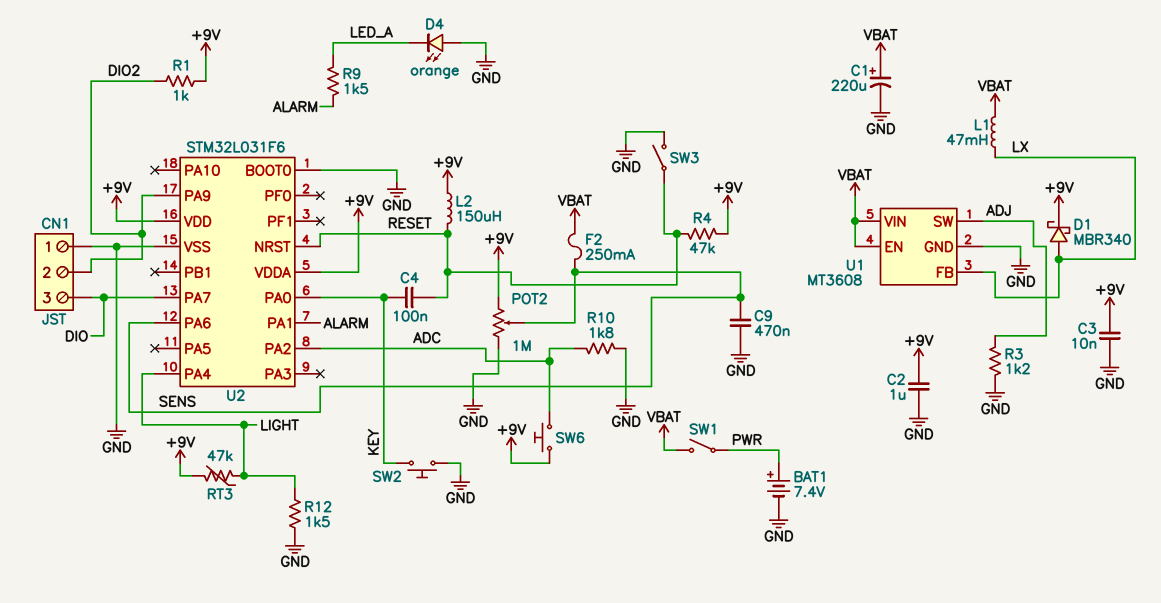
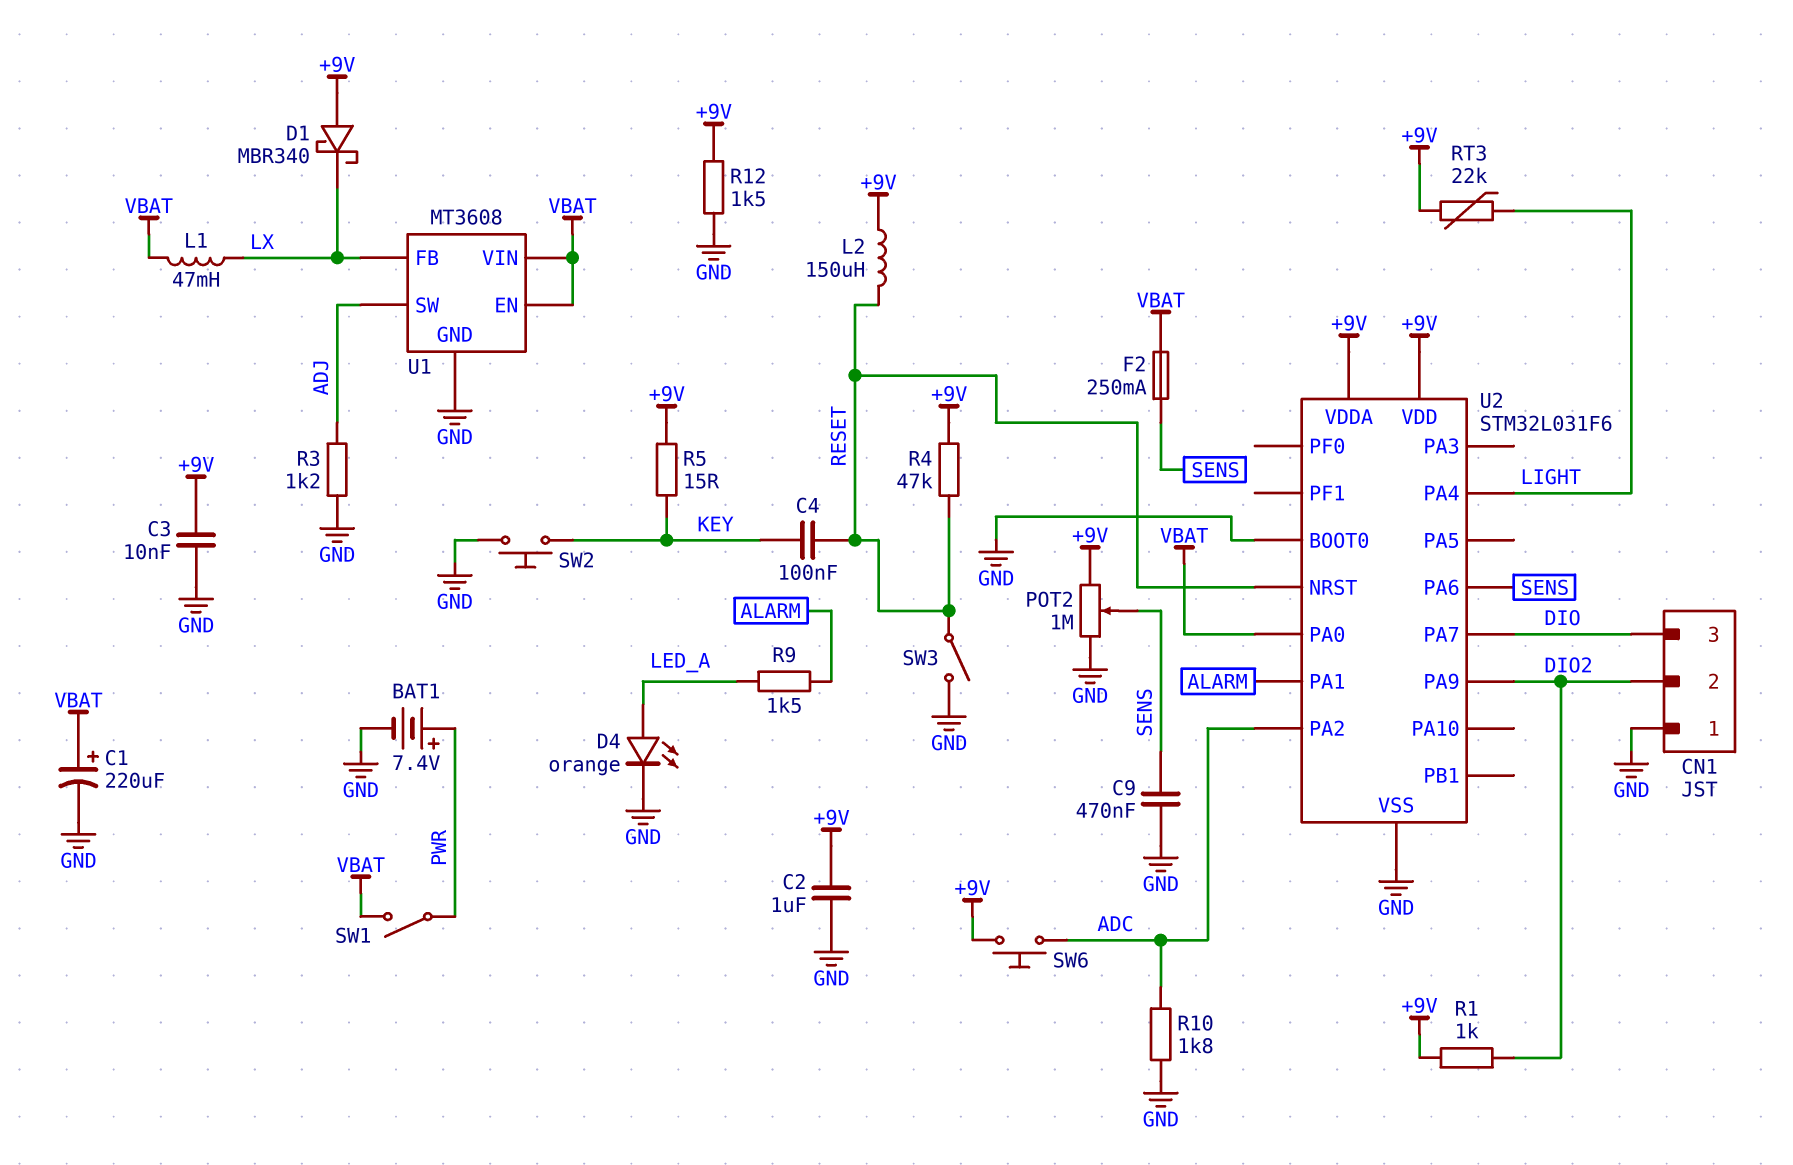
D1: schottky MBR340 (A LX, K +9V) -> schottky MBR340 (A +9V, K LX)
D4: LED orange (A GND, K LED_A) -> LED orange (A LED_A, K GND)
R5: none -> 15 (+9V, KEY)
R12: 1.5k (GND, LIGHT) -> 1.5k (+9V, GND)
RT3: 47k (+9V, LIGHT) -> 22k (+9V, LIGHT)
U2 pin PA0: KEY -> VBAT

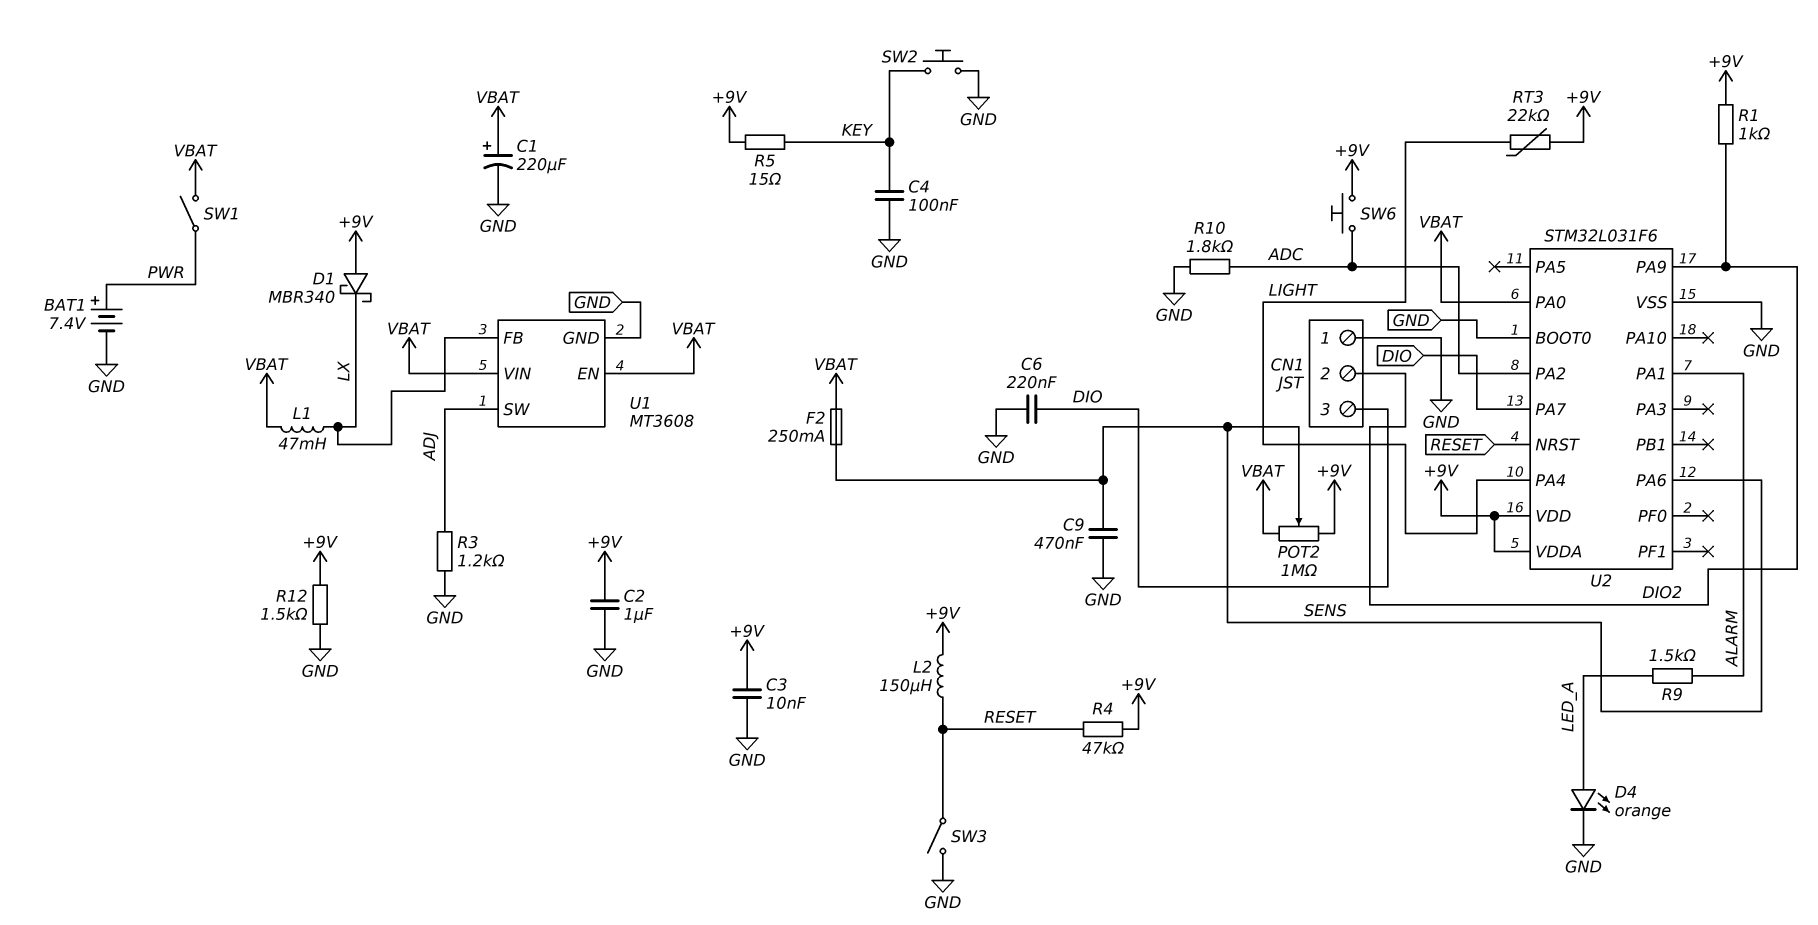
C4: 100nF (KEY, RESET) -> 100nF (GND, KEY)
C6: none -> 220nF (DIO, GND)
POT2: 1M (+9V, GND, wiper SENS) -> 1M (+9V, VBAT, wiper SENS)

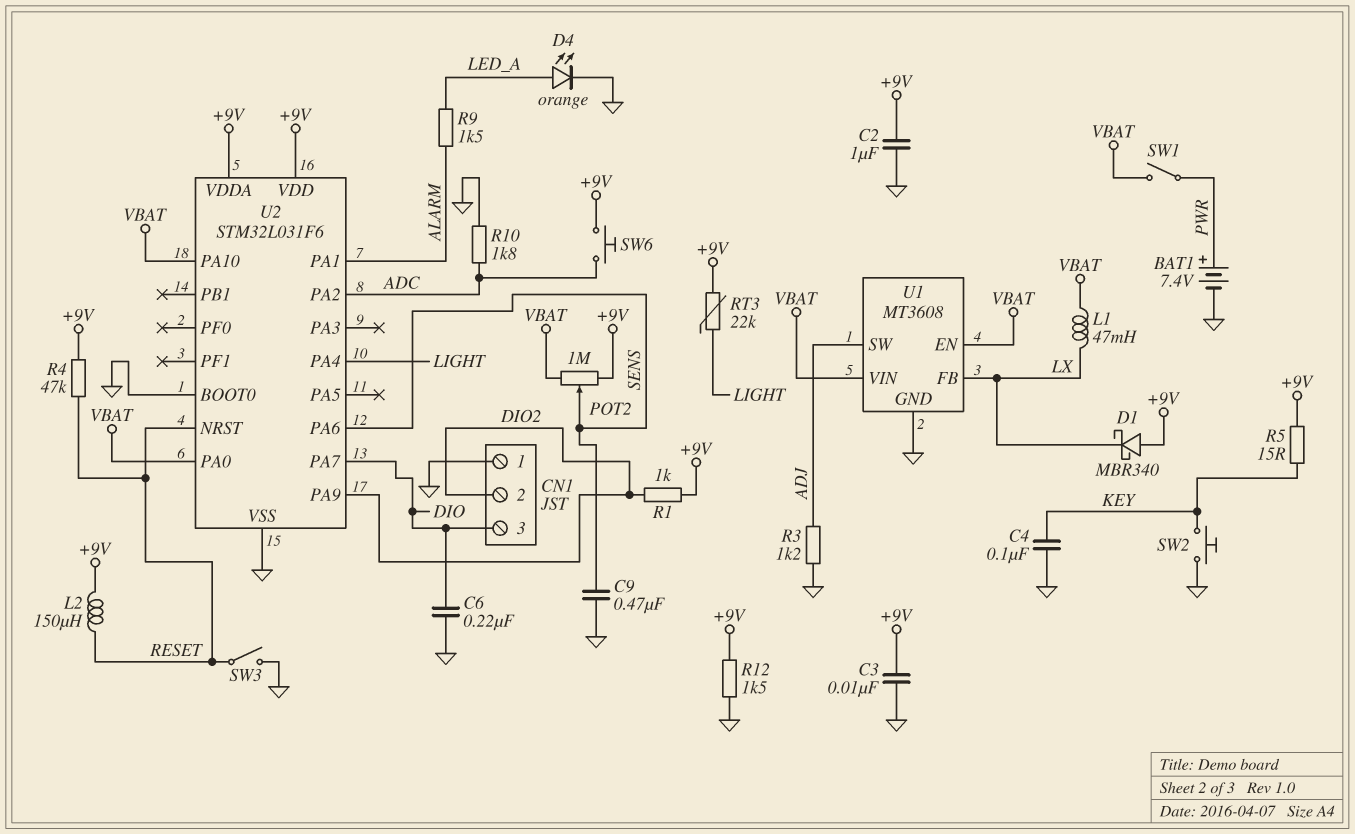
C1: 220uF (plus VBAT, minus GND) -> none
F2: 250mA (SENS, VBAT) -> none
U2 pin PA10: none -> VBAT

